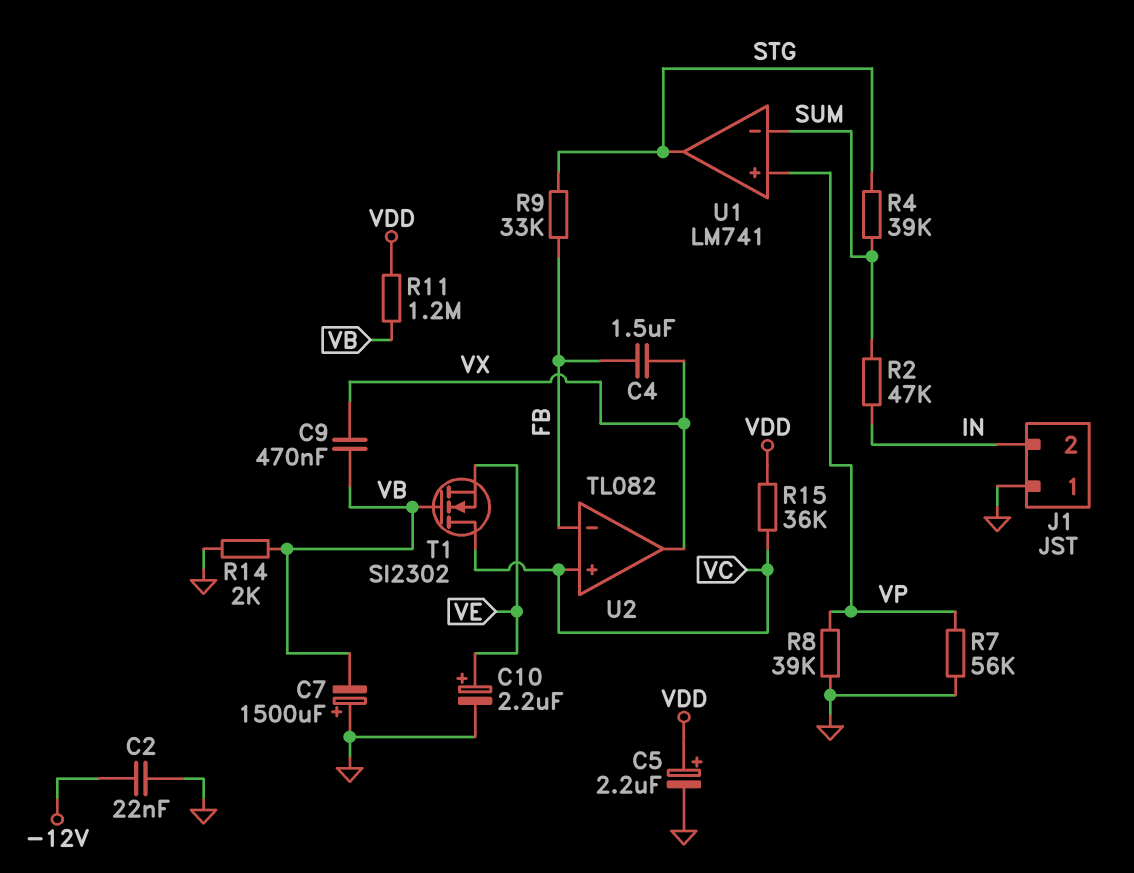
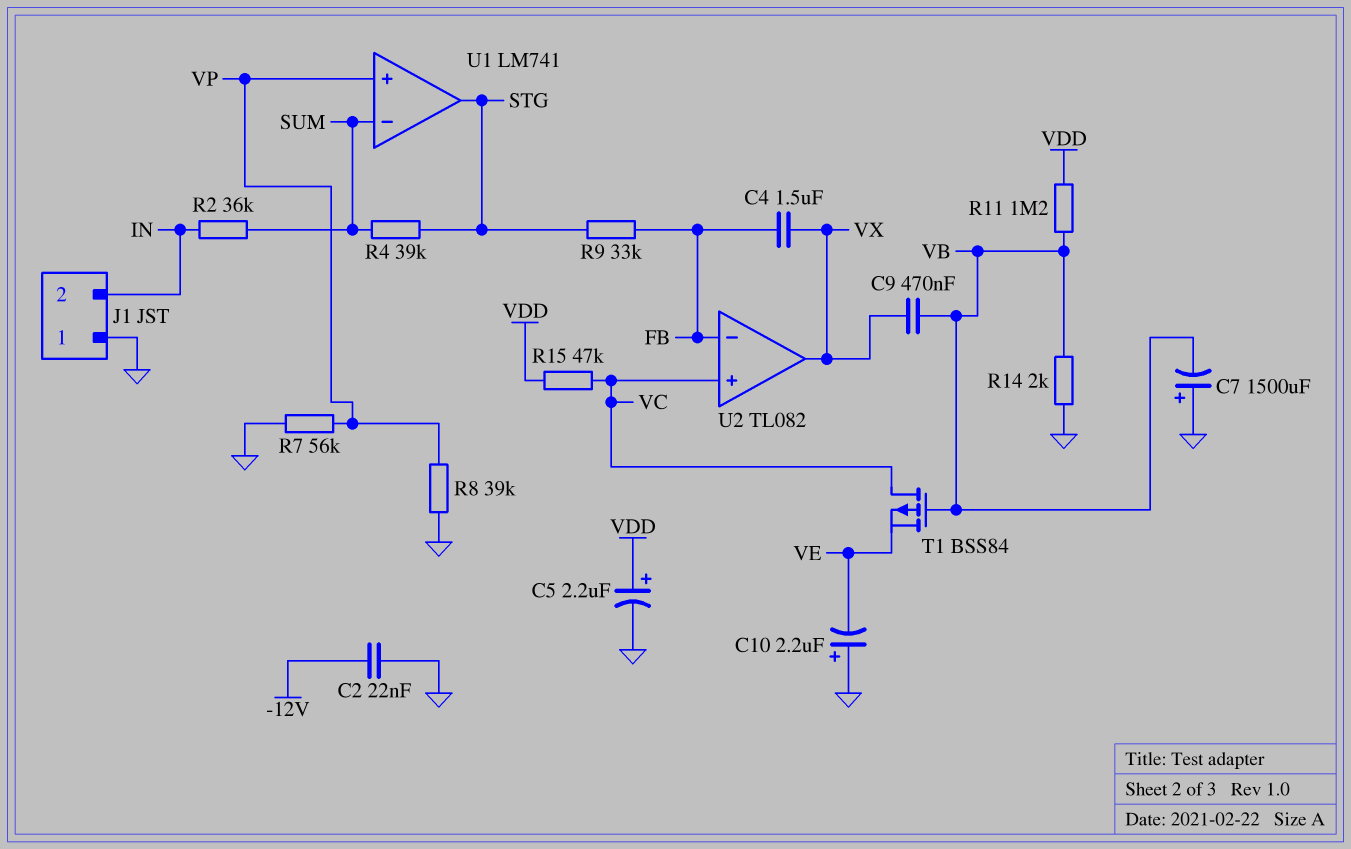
C10: 2.2uF (plus VE, minus GND) -> 2.2uF (plus GND, minus VE)
R2: 47k (IN, SUM) -> 36k (IN, SUM)
R15: 36k (VC, VDD) -> 47k (VC, VDD)
T1: NMOS SI2302 (G VB, D VC, S VE) -> PMOS BSS84 (G VB, D VC, S VE)

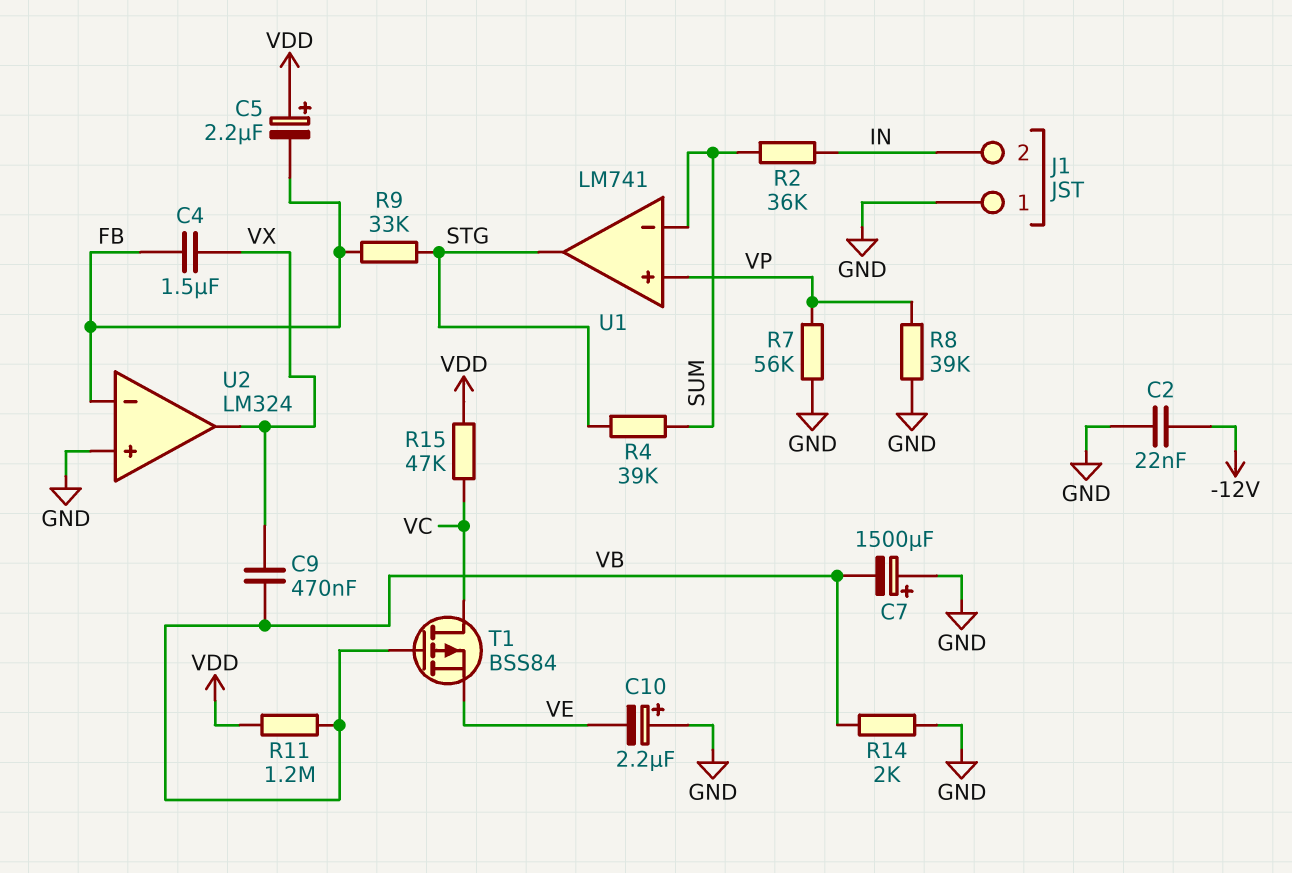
C5: 2.2uF (plus VDD, minus GND) -> 2.2uF (plus VDD, minus FB)
U2: TL082 -> LM324
U2 pin in+: VC -> GND

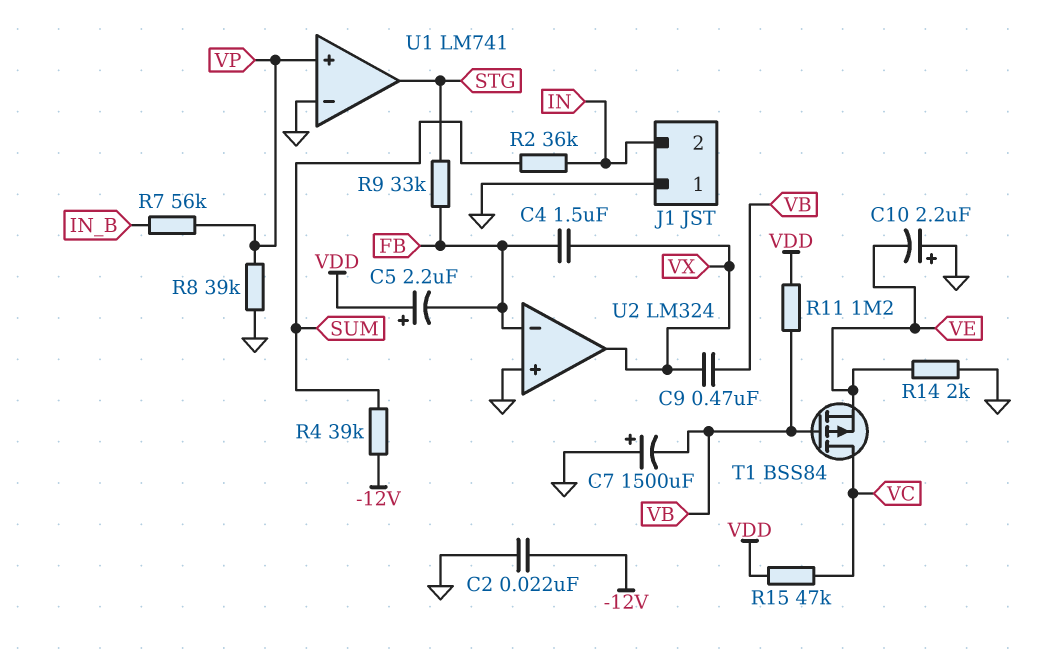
R4: 39k (STG, SUM) -> 39k (-12V, SUM)
R7: 56k (GND, VP) -> 56k (IN_B, VP)
R14: 2k (GND, VB) -> 2k (GND, VE)
U1 pin in-: SUM -> GND

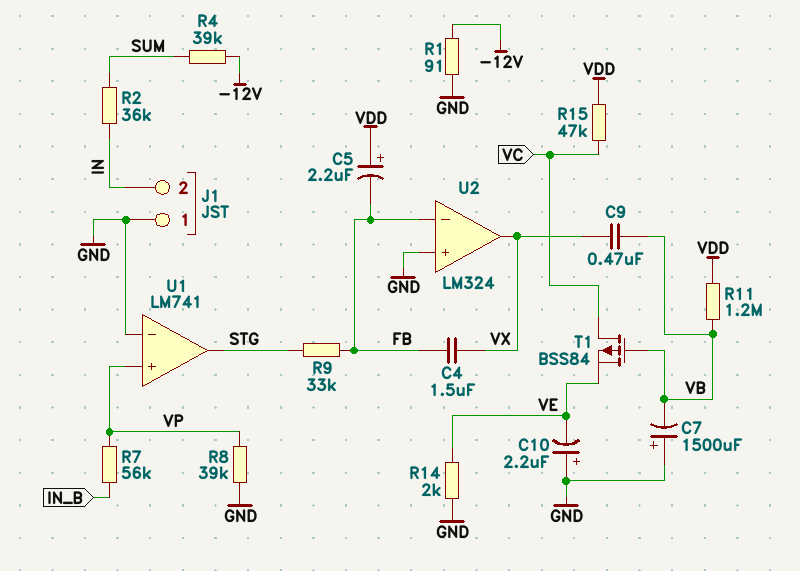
C2: 22nF (-12V, GND) -> none
R1: none -> 91 (-12V, GND)

